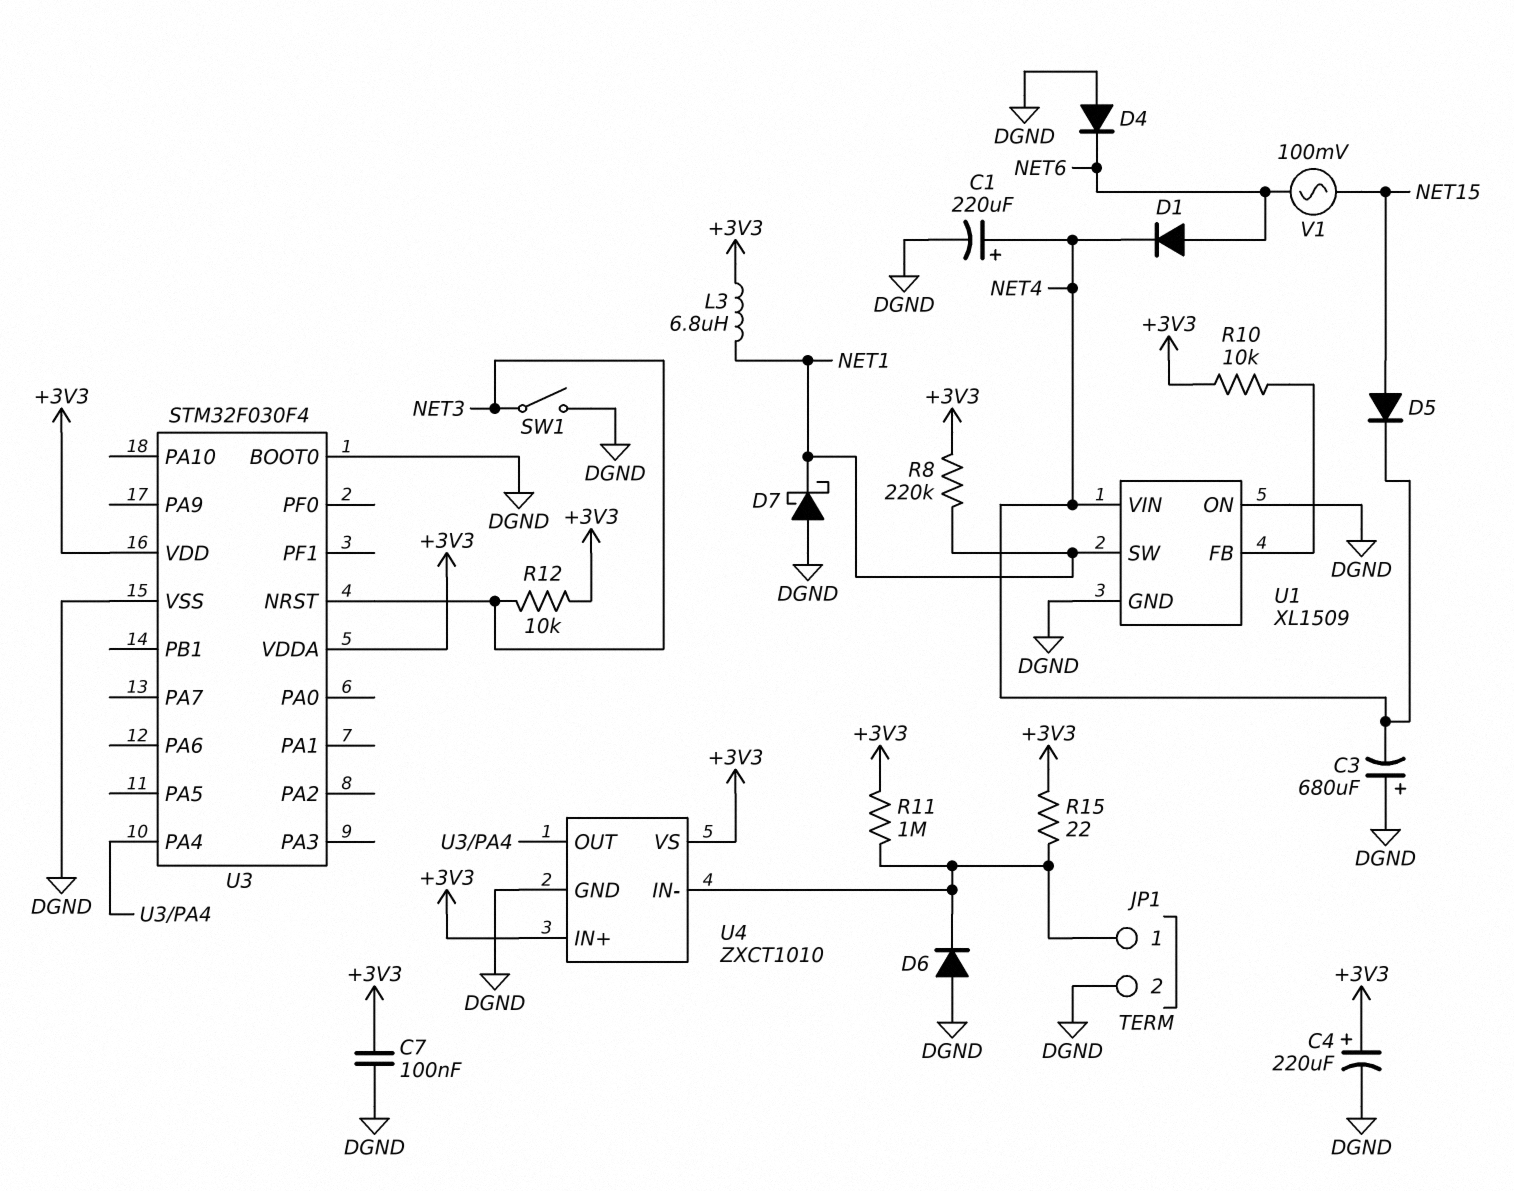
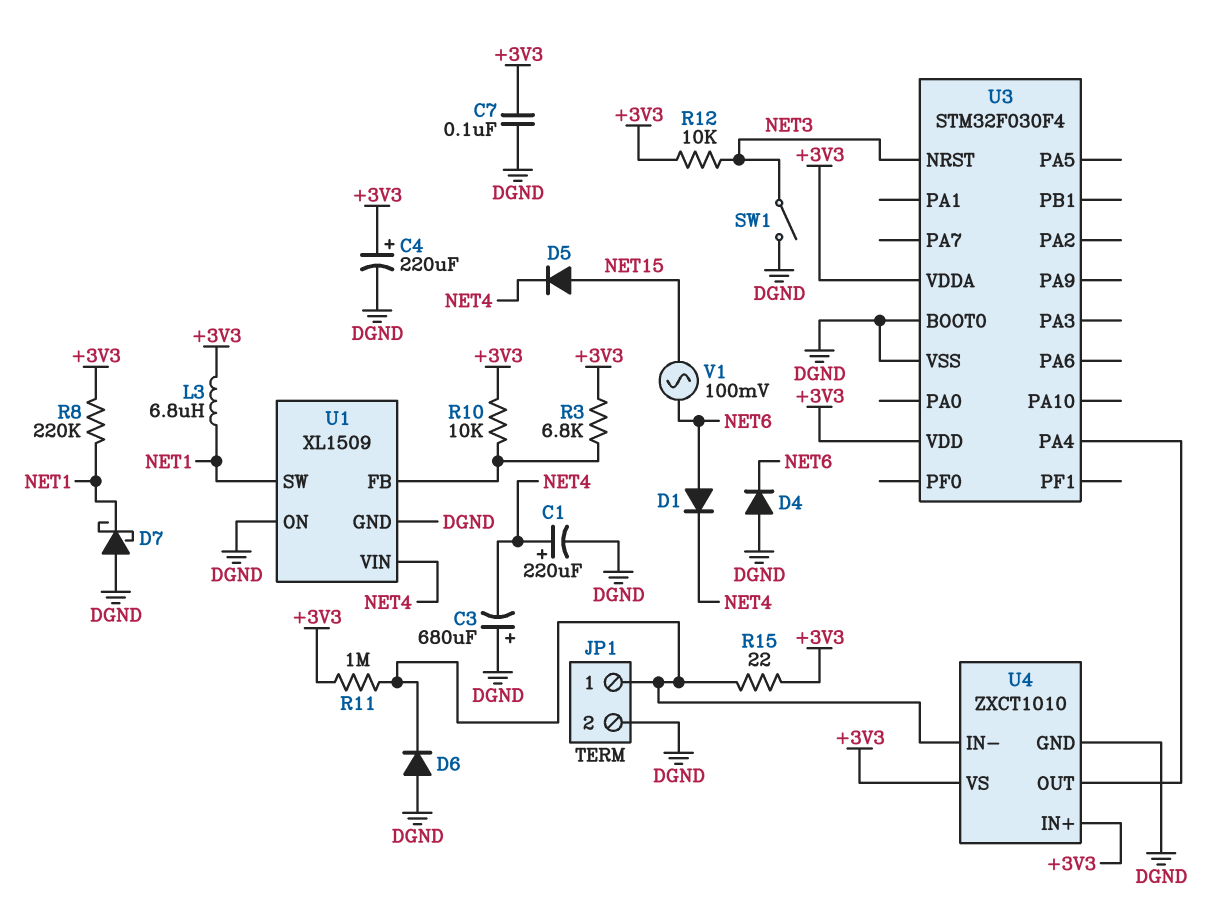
R3: none -> 6.8k (+3V3, U1/FB)

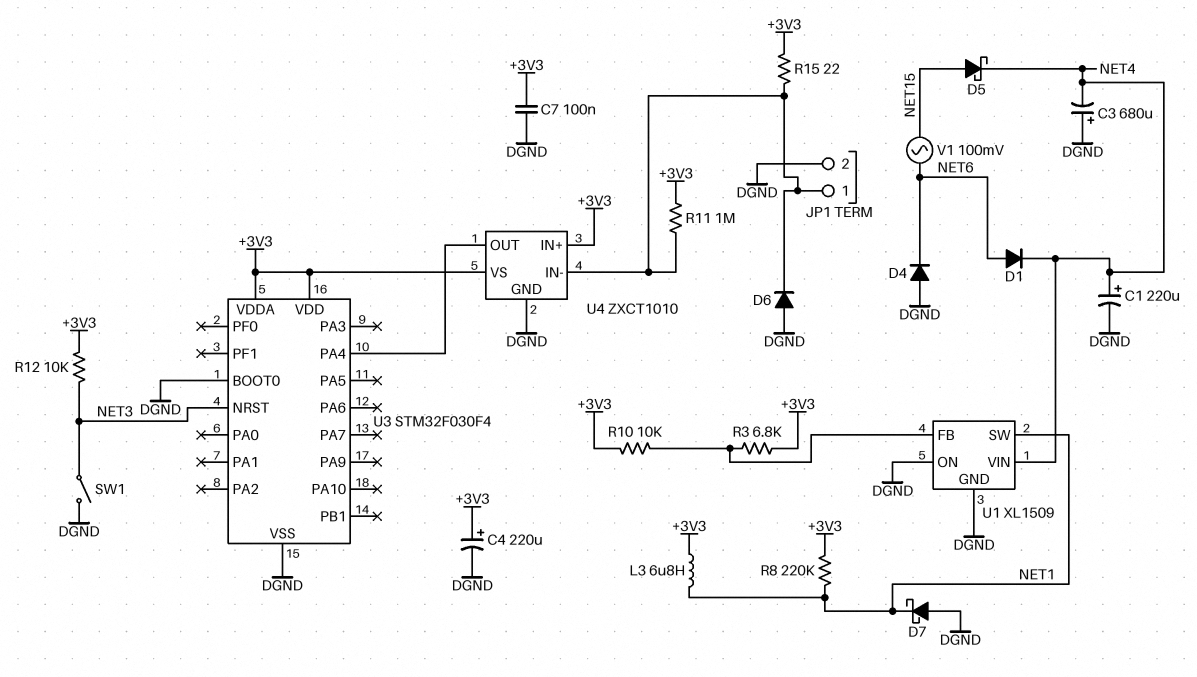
D5: diode (A NET15, K NET4) -> schottky (A NET15, K NET4)

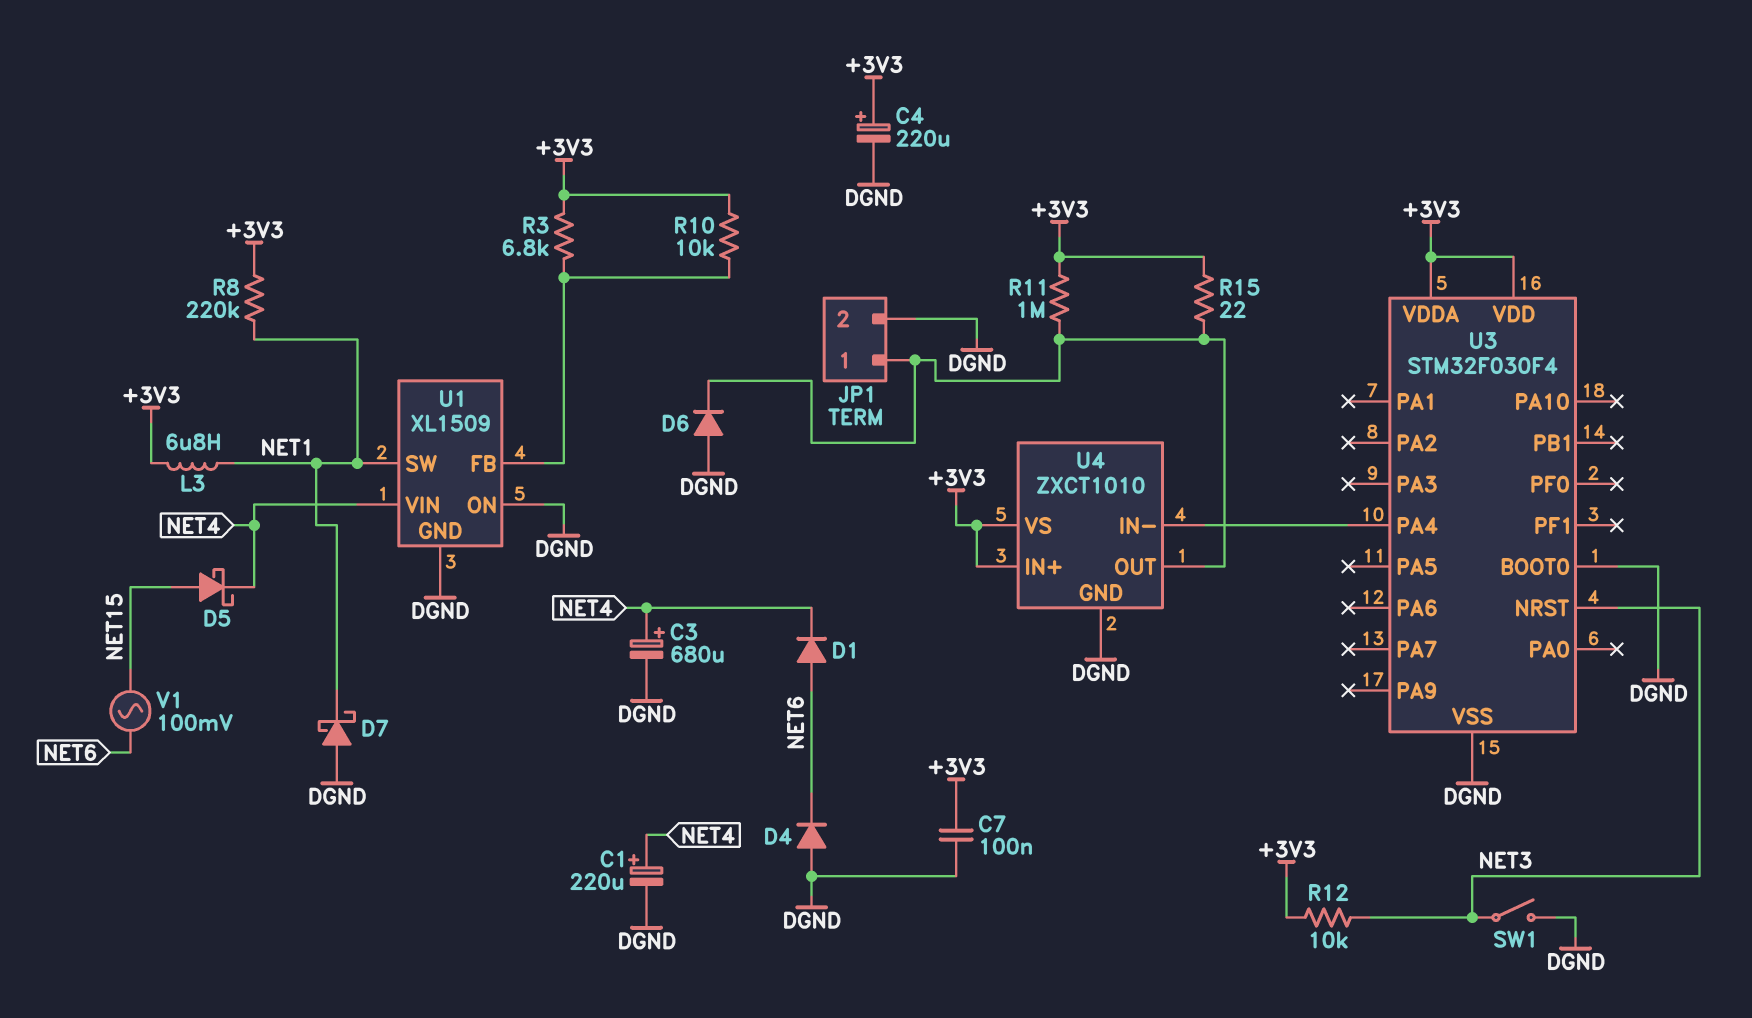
C3: 680uF (plus DGND, minus NET4) -> 680uF (plus NET4, minus DGND)
U4 pin IN-: JP1/1 -> U3/PA4
U4 pin OUT: U3/PA4 -> JP1/1

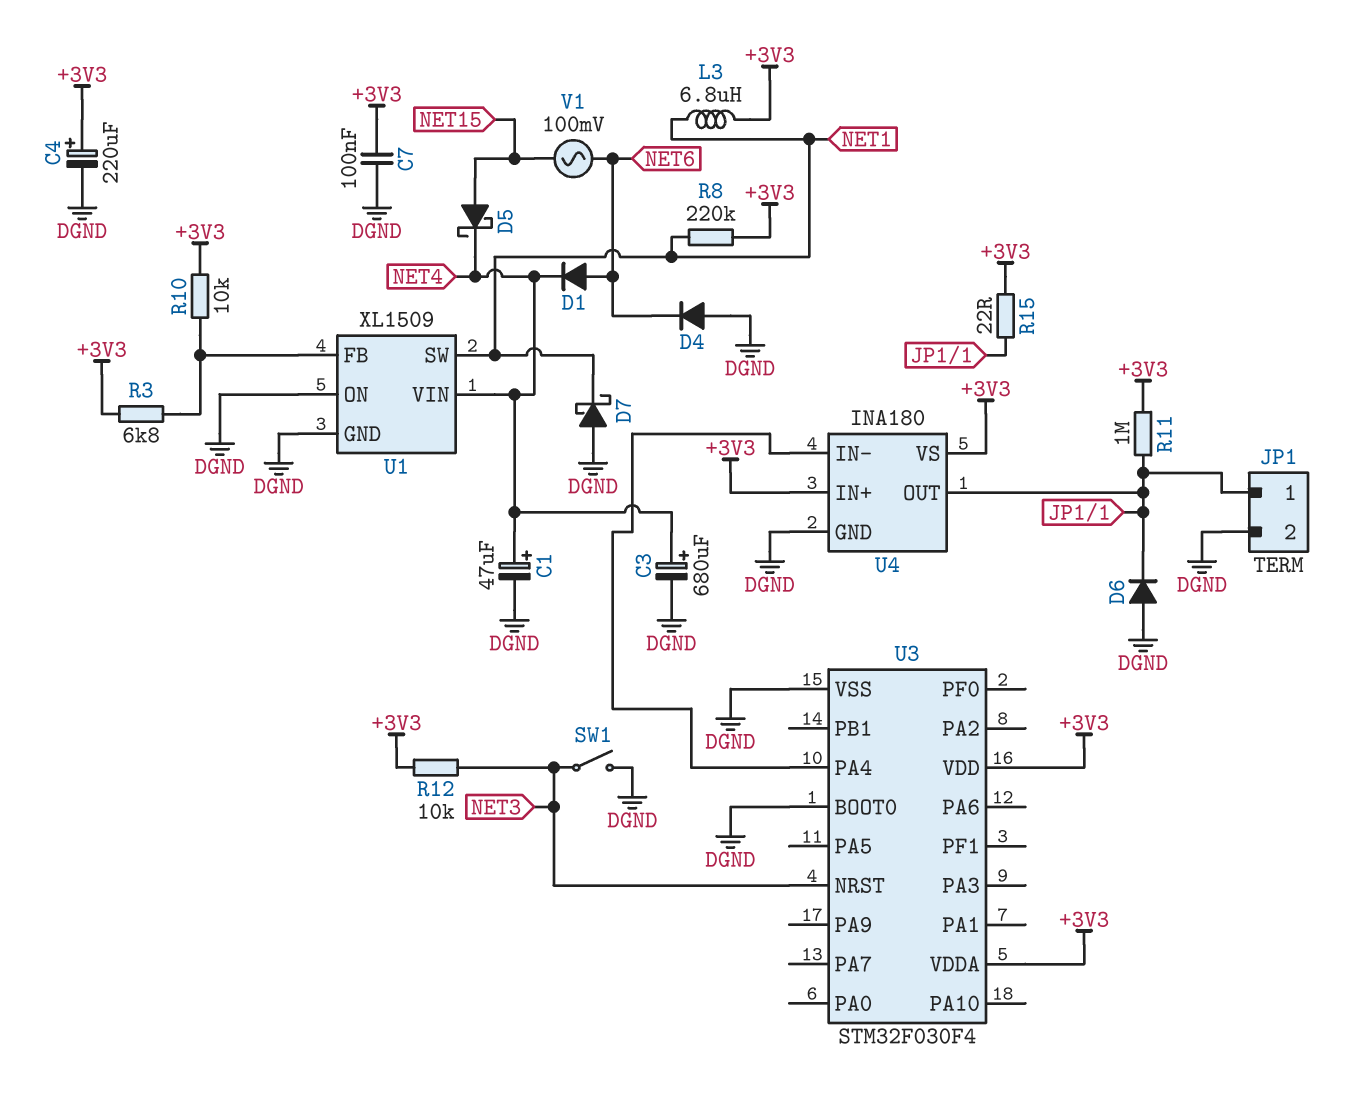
C1: 220uF (plus NET4, minus DGND) -> 47uF (plus NET4, minus DGND)
U4: ZXCT1010 -> INA180

